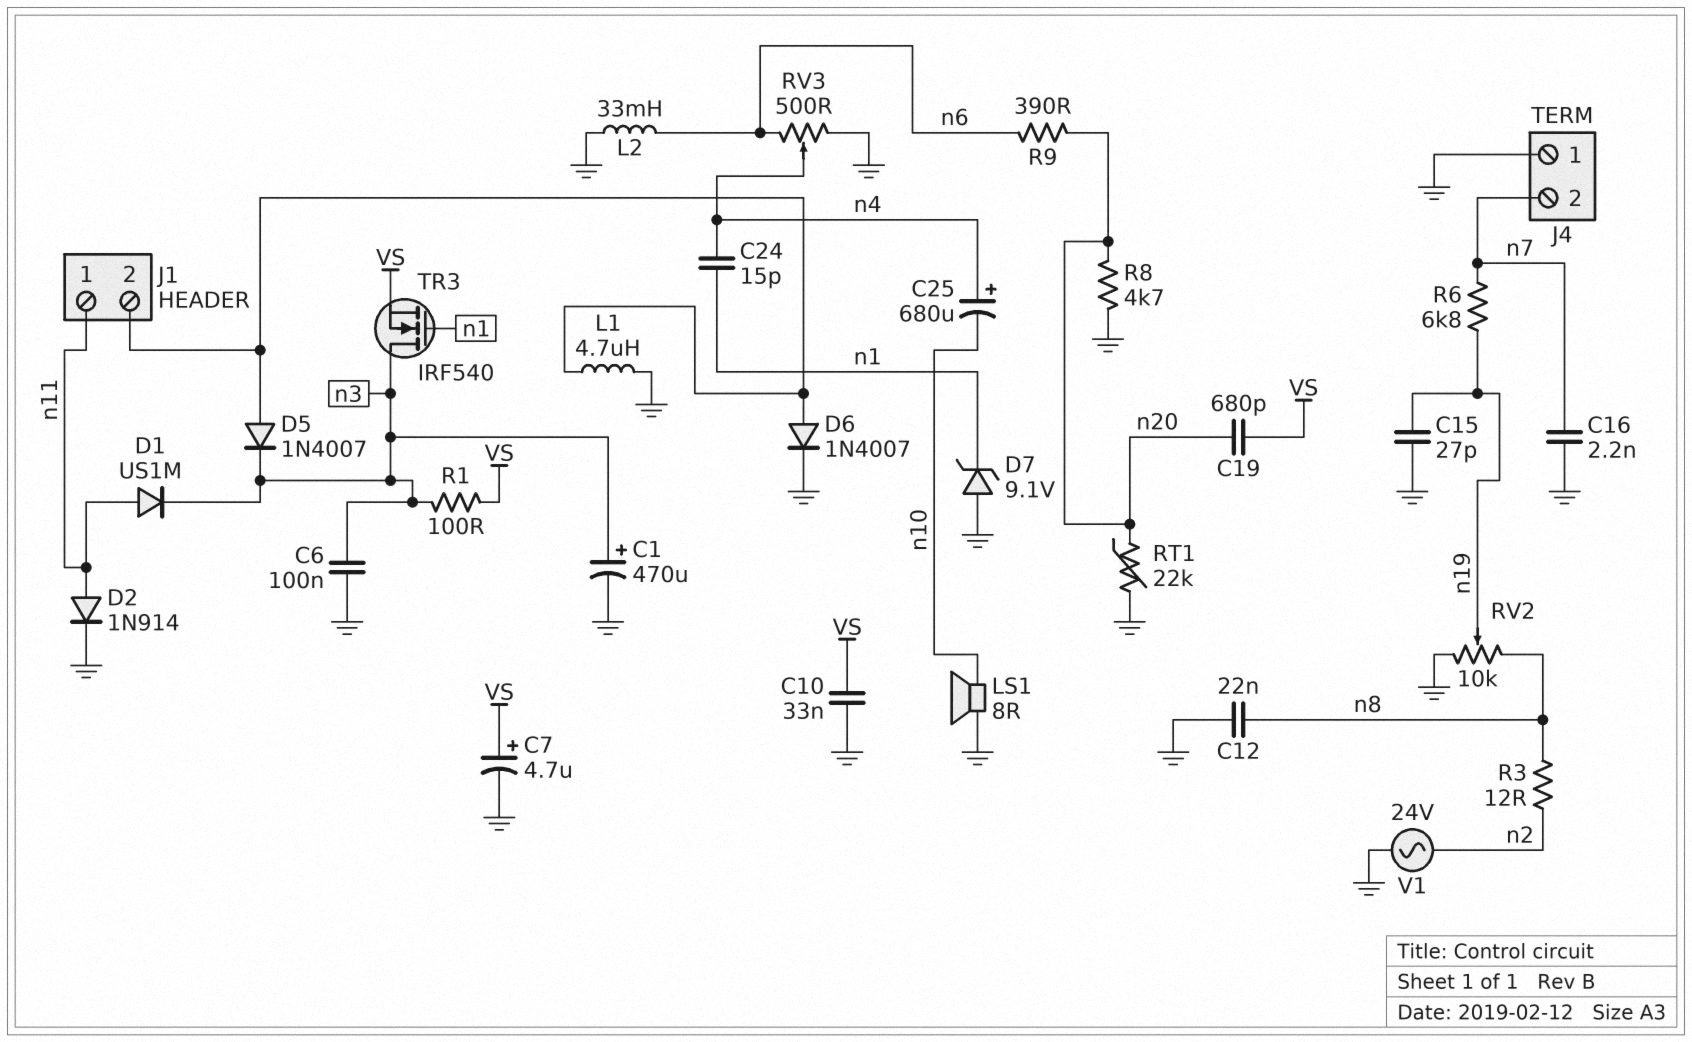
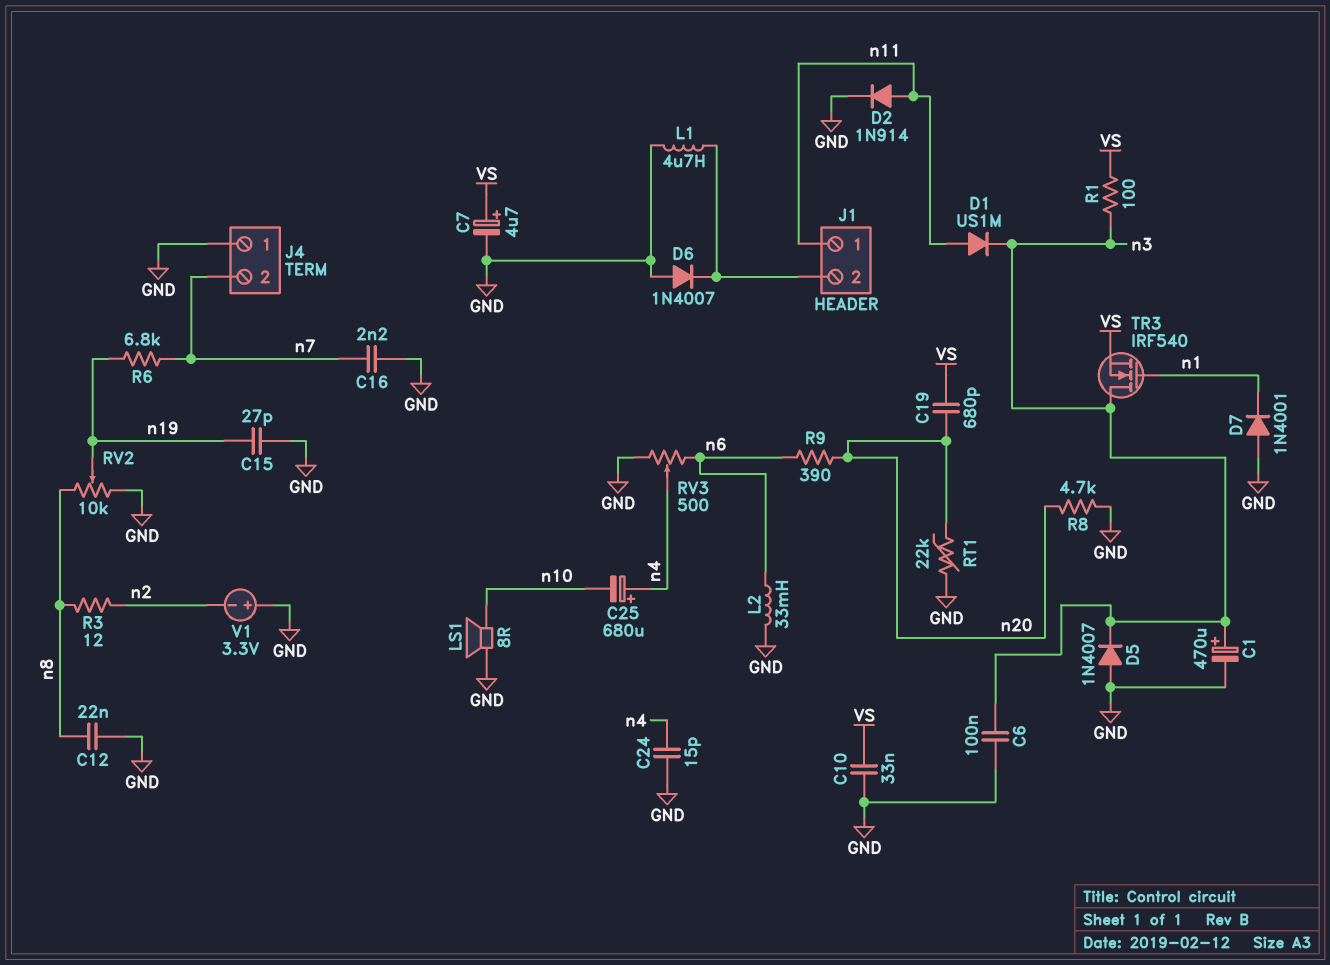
C24: 15pF (n1, n4) -> 15pF (GND, n4)
D5: diode 1N4007 (A J1/2, K n3) -> diode 1N4007 (A GND, K n3)
D6: diode 1N4007 (A J1/2, K GND) -> diode 1N4007 (A GND, K J1/2)
D7: zener 9.1V (A GND, K n1) -> diode 1N4001 (A GND, K n1)
V1: AC 24V (GND, n2) -> 3.3V (plus GND, minus n2)

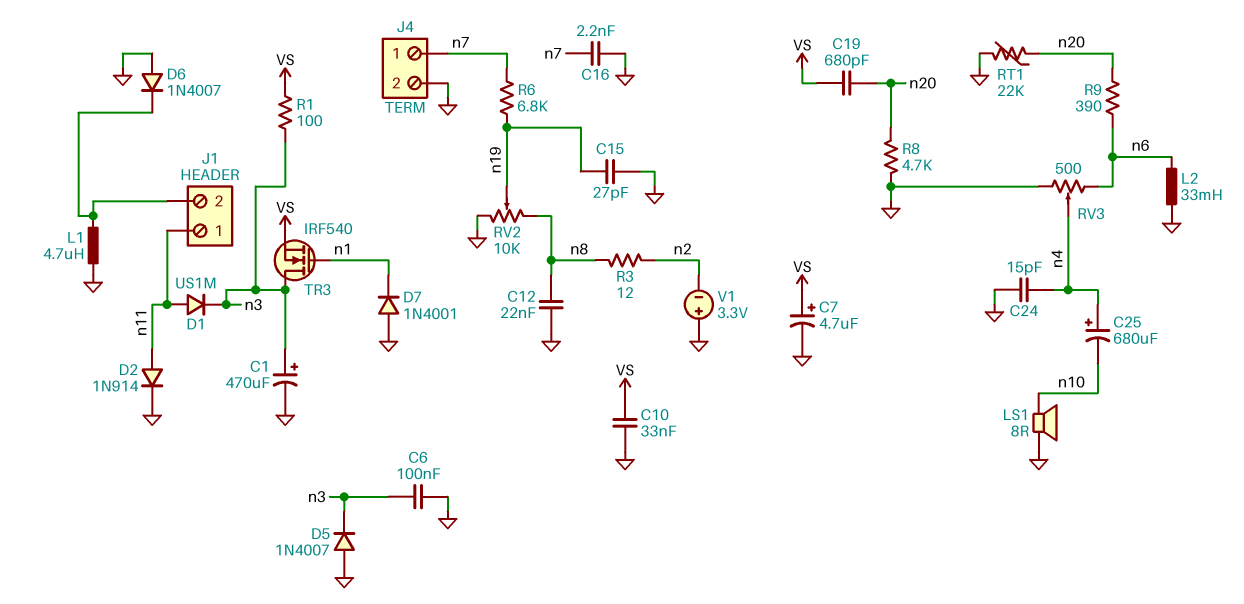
J4 pin 1: GND -> n7
J4 pin 2: n7 -> GND

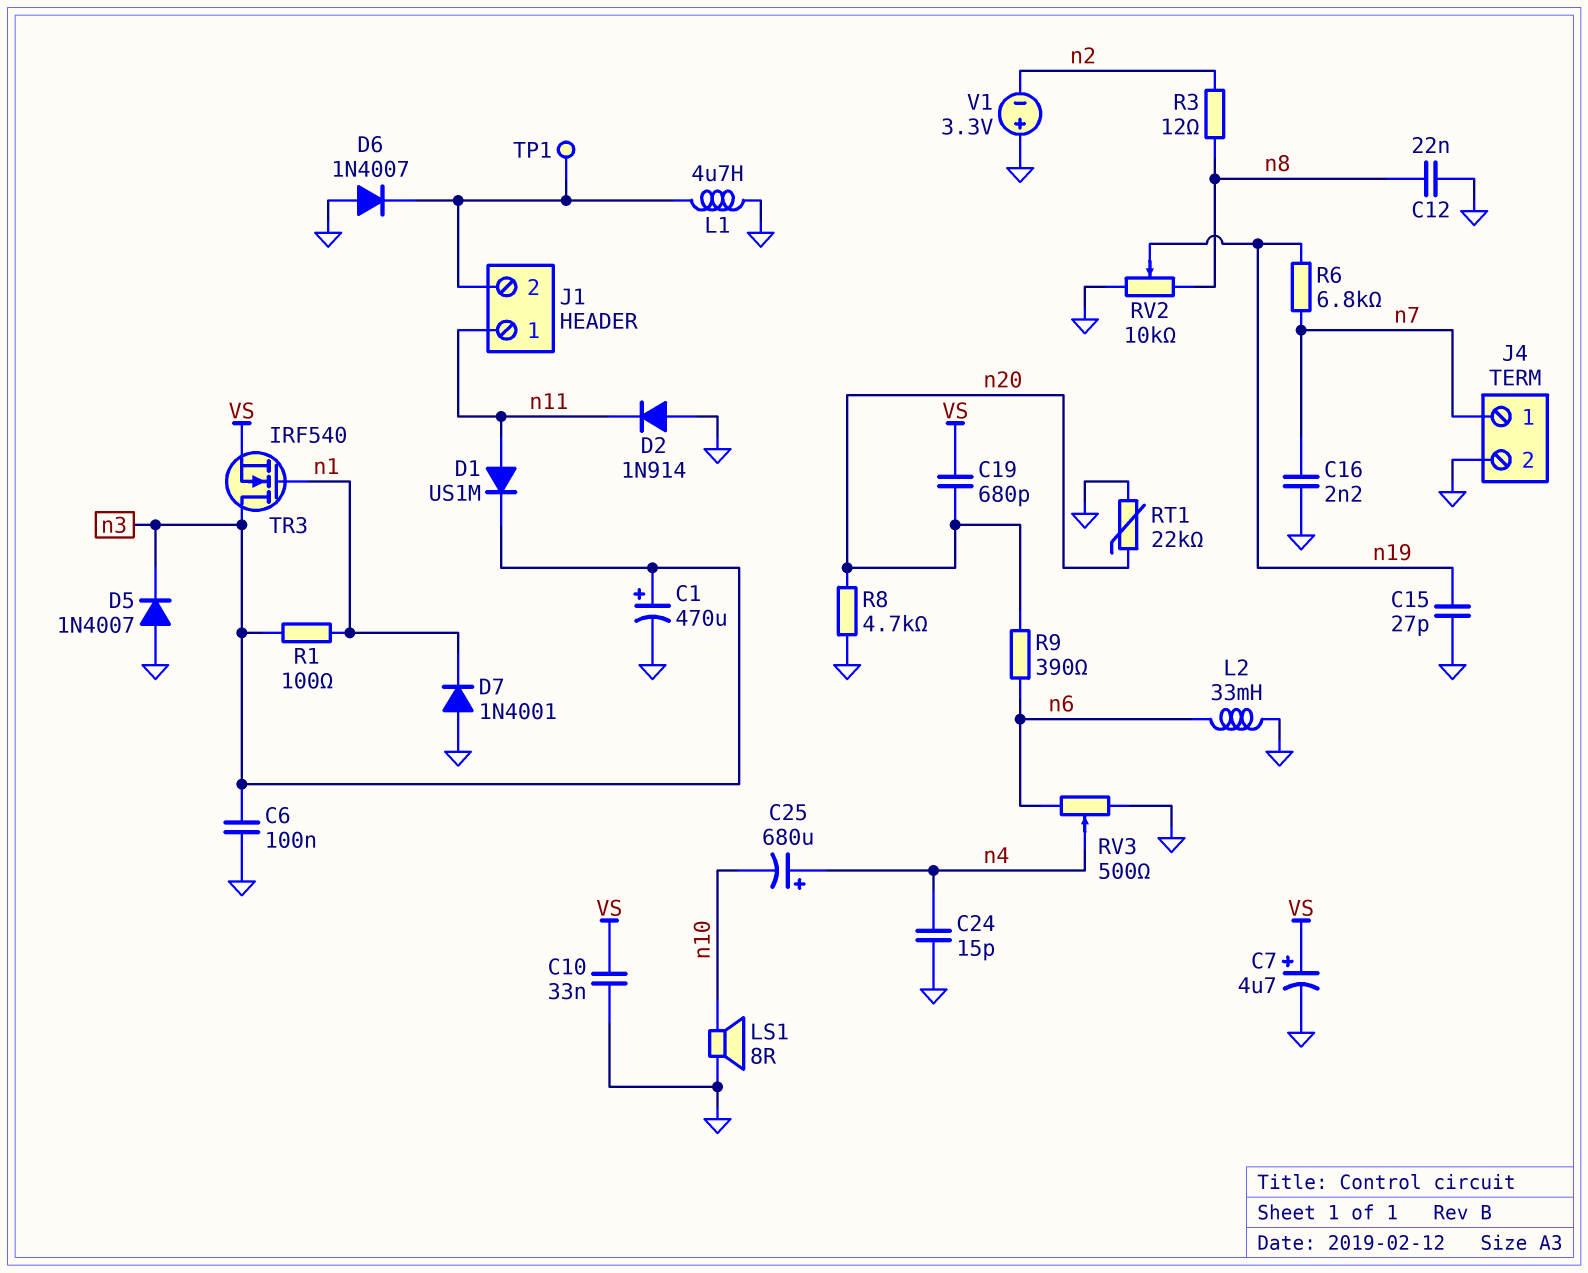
D2: diode 1N914 (A n11, K GND) -> diode 1N914 (A GND, K n11)
R1: 100 (VS, n3) -> 100 (n1, n3)
TP1: none -> test point (J1/2)

